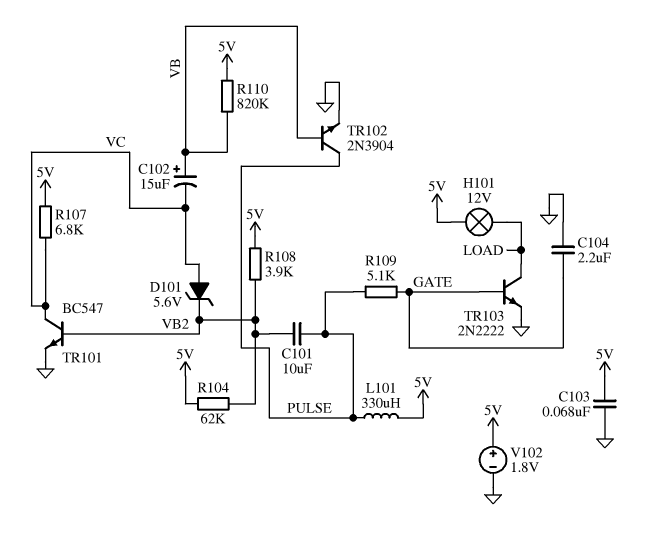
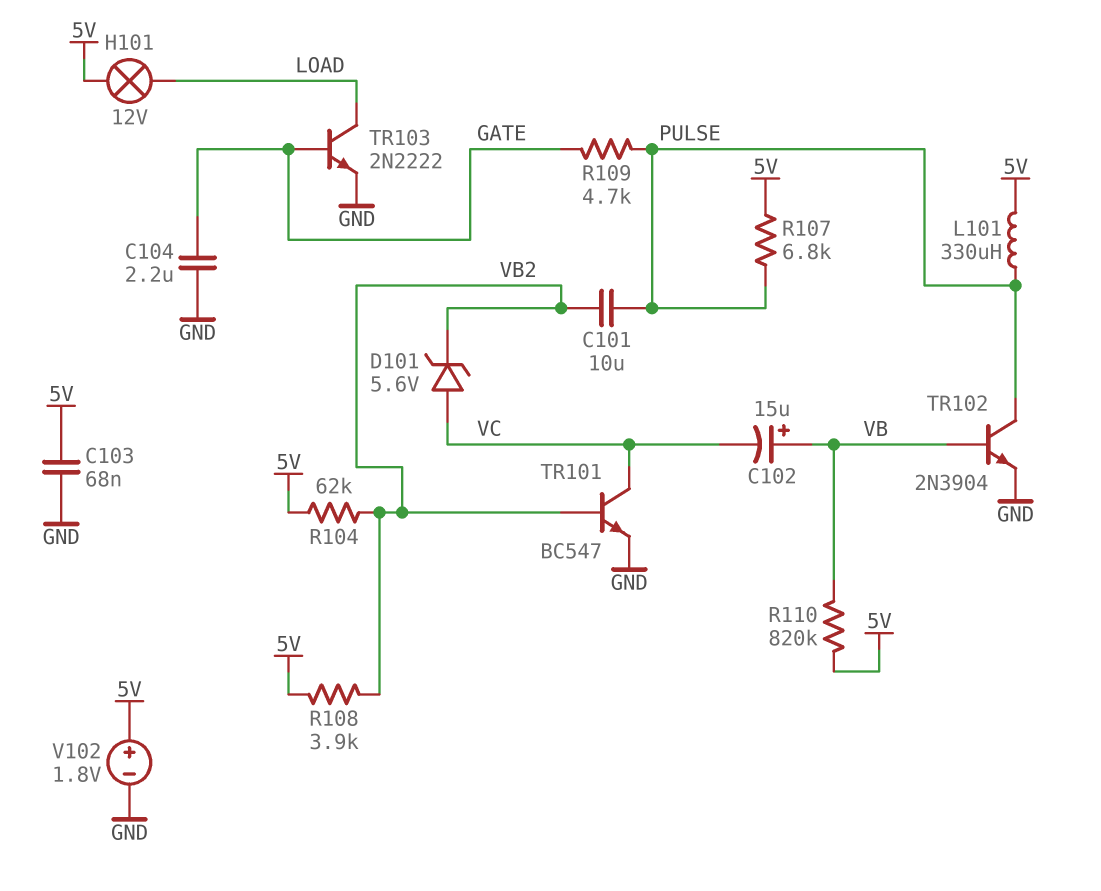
R107: 6.8k (5V, VC) -> 6.8k (5V, PULSE)
R109: 5.1k (GATE, PULSE) -> 4.7k (GATE, PULSE)

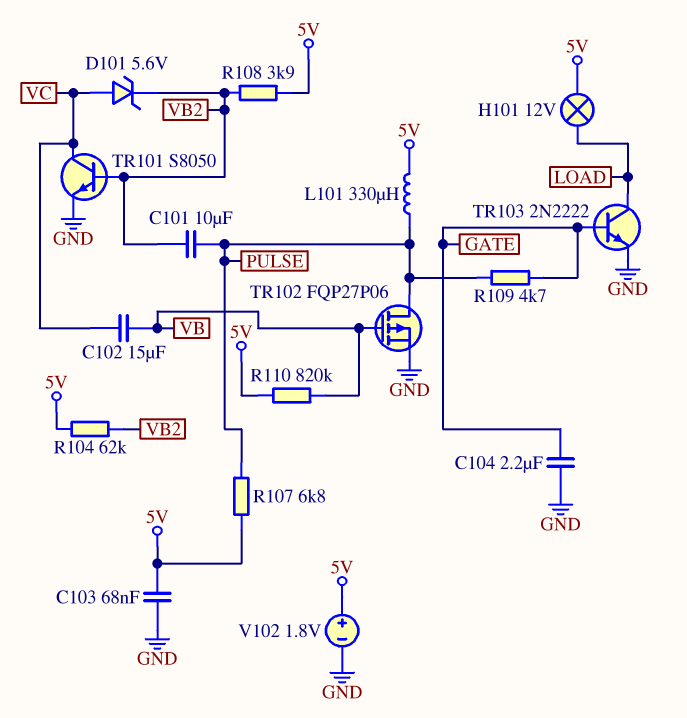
C102: 15uF (plus VB, minus VC) -> 15uF (VB, VC)
TR101: NPN BC547 (B VB2, C VC, E GND) -> NPN S8050 (B VB2, C VC, E GND)
TR102: NPN 2N3904 (B VB, C PULSE, E GND) -> PMOS FQP27P06 (G VB, D PULSE, S GND)

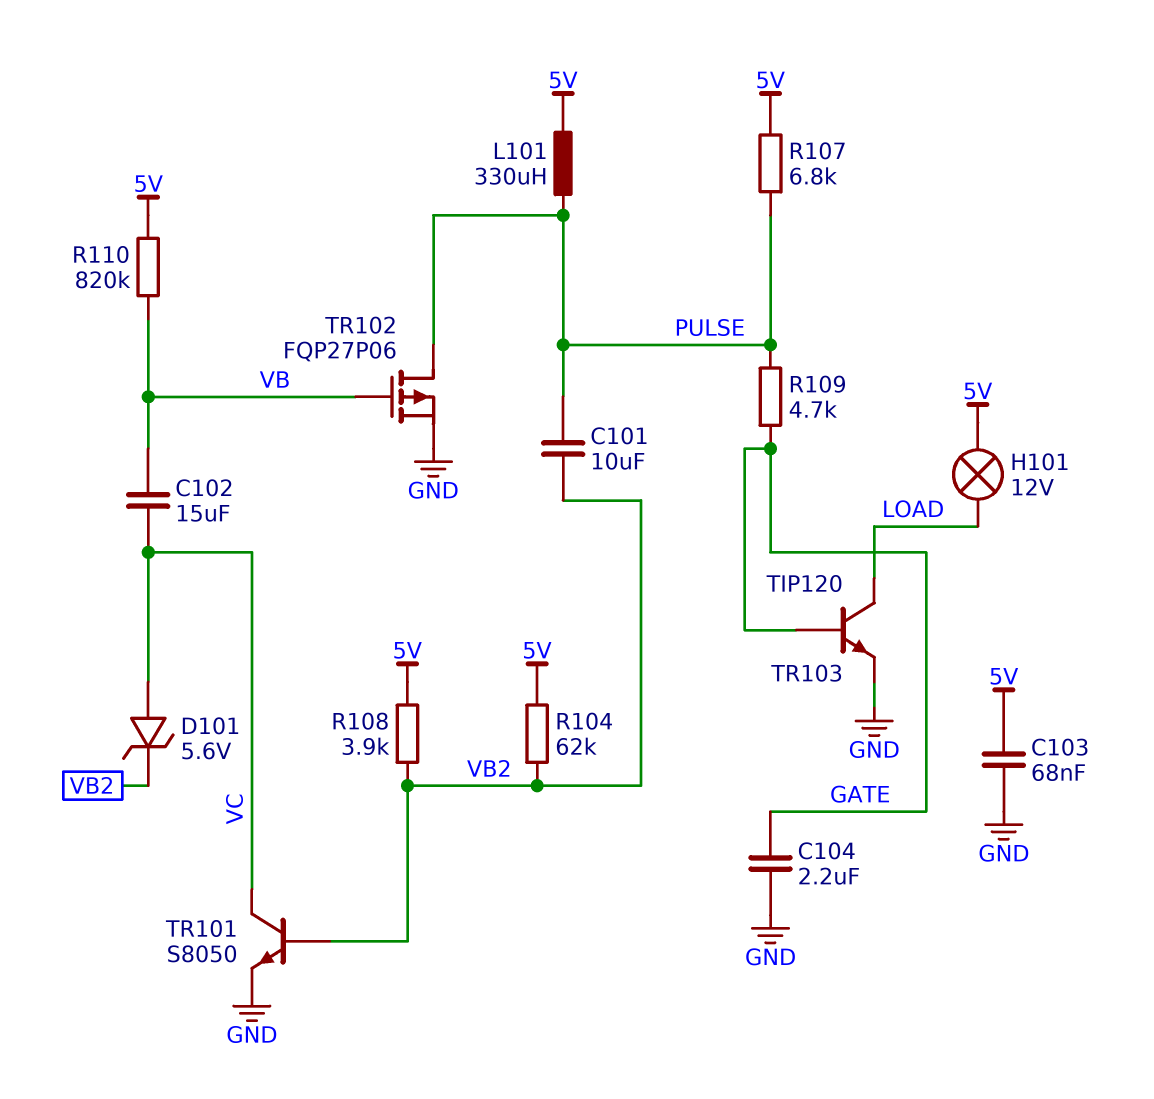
TR103: NPN 2N2222 (B GATE, C LOAD, E GND) -> NPN TIP120 (B GATE, C LOAD, E GND)
V102: 1.8V (plus 5V, minus GND) -> none

